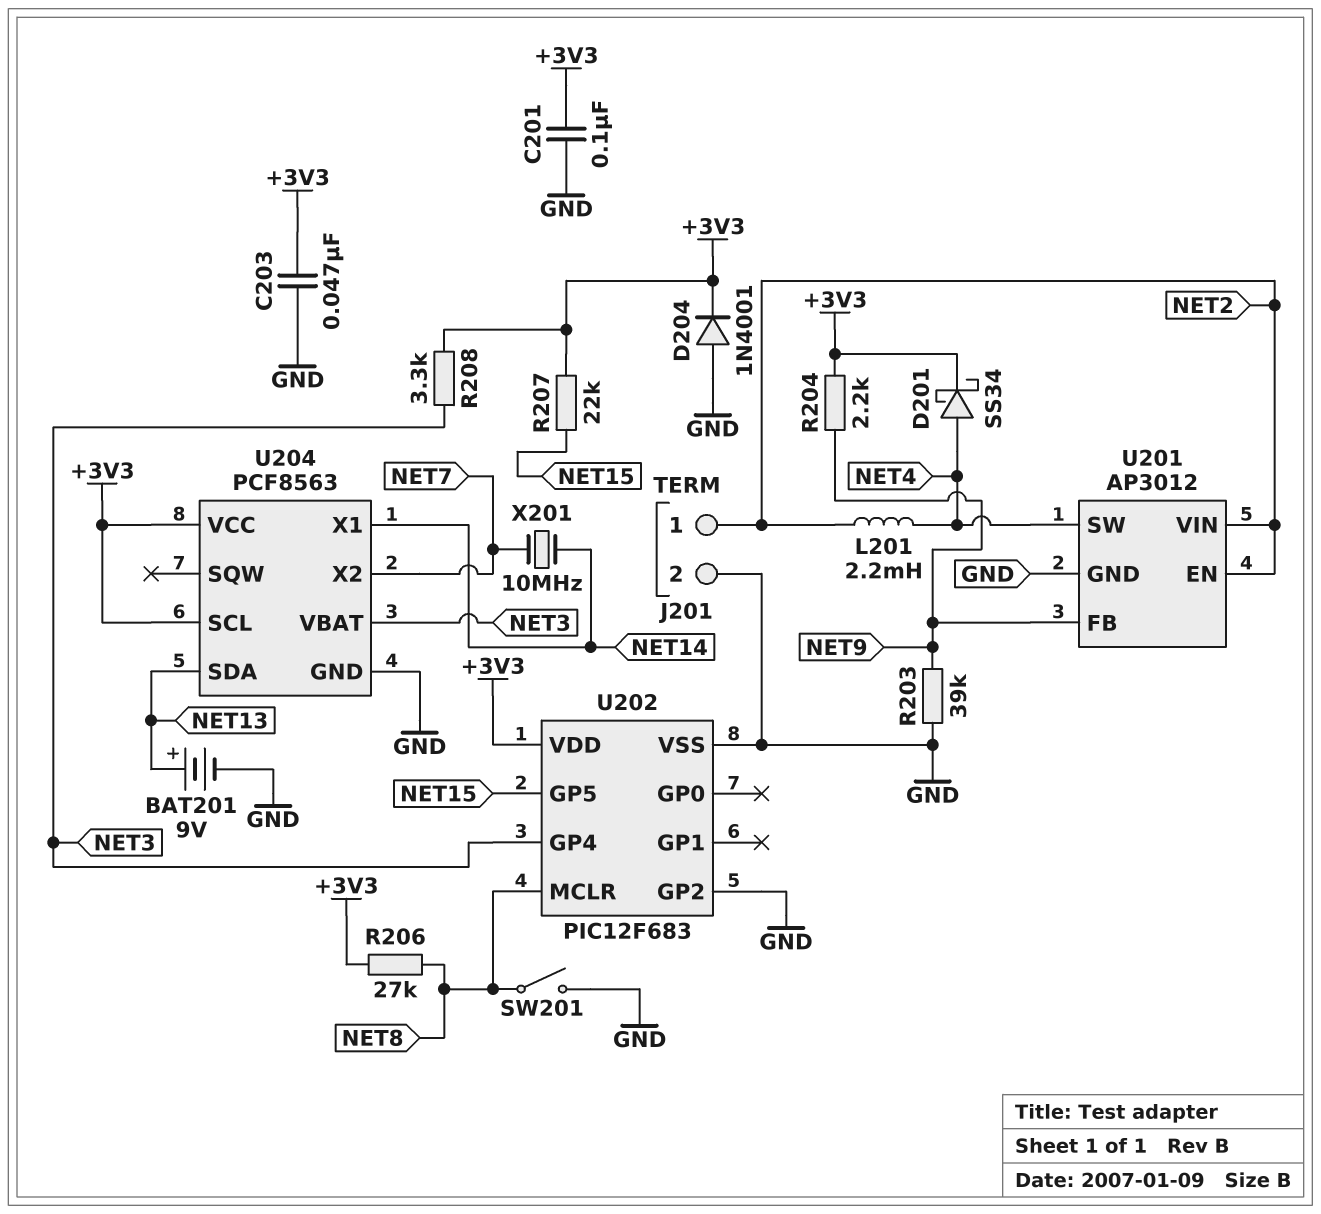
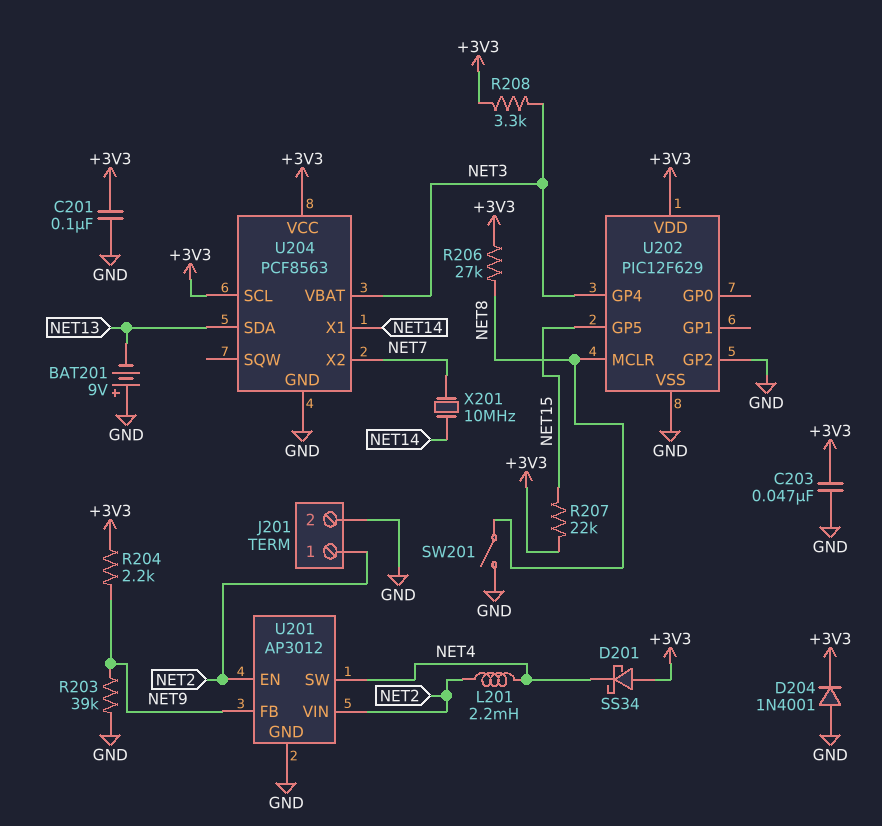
BAT201: 9V (plus NET13, minus GND) -> 9V (plus GND, minus NET13)
D201: schottky SS34 (A NET4, K +3V3) -> schottky SS34 (A +3V3, K NET4)
U202: PIC12F683 -> PIC12F629

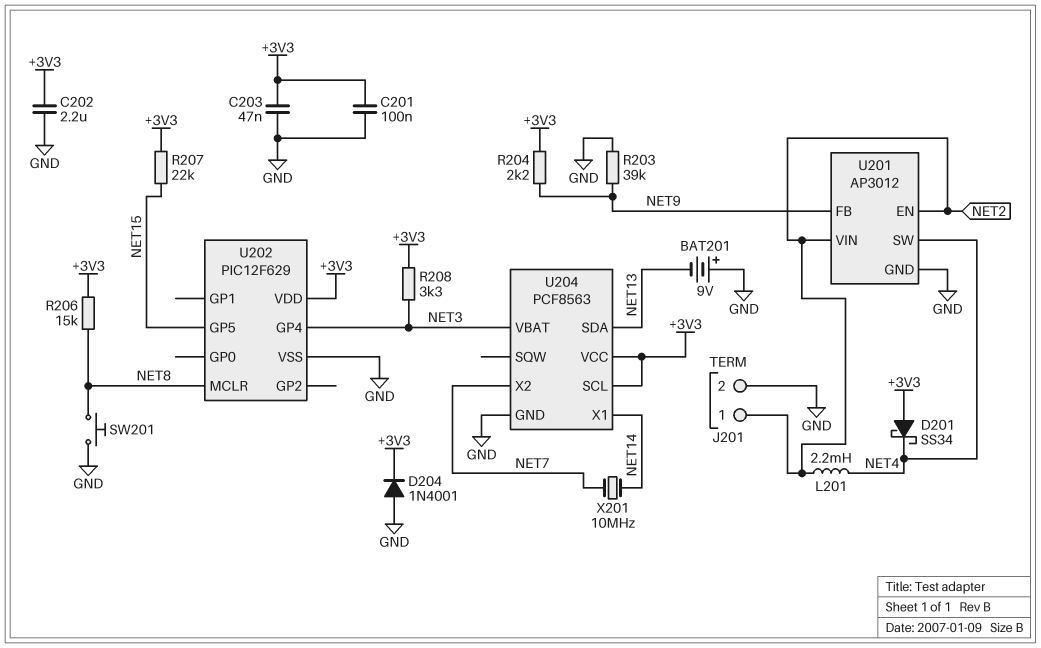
C202: none -> 2.2uF (+3V3, GND)
R206: 27k (+3V3, NET8) -> 15k (+3V3, NET8)
SW201: switch (GND, NET8) -> button (GND, NET8)
U202 pin GP2: GND -> none

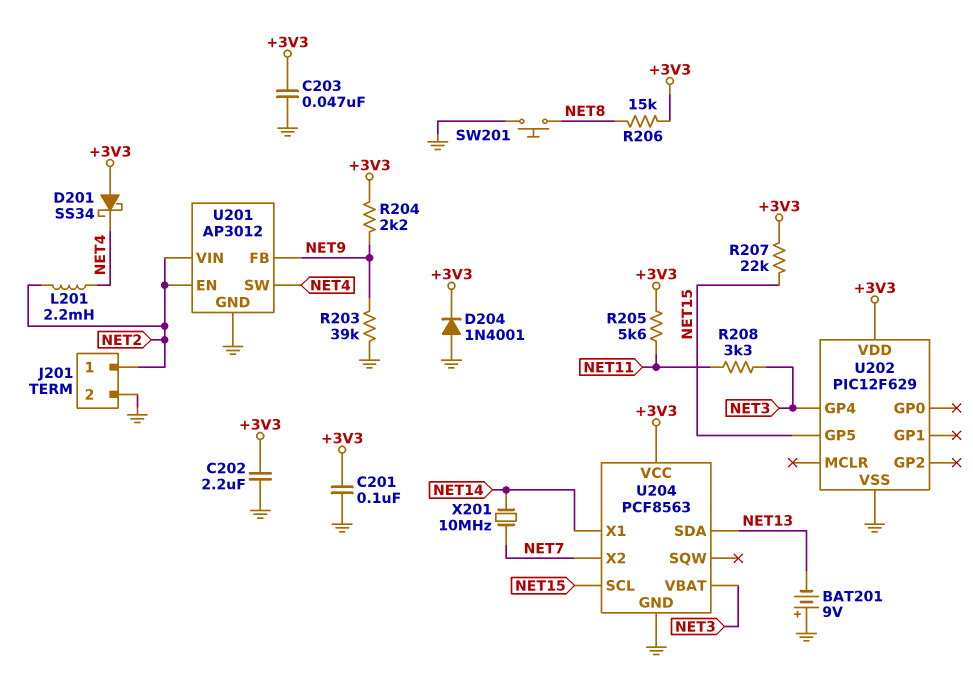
R205: none -> 5.6k (+3V3, NET11)
R208: 3.3k (+3V3, NET3) -> 3.3k (NET3, NET11)
U202 pin MCLR: NET8 -> none
U204 pin SCL: +3V3 -> NET15

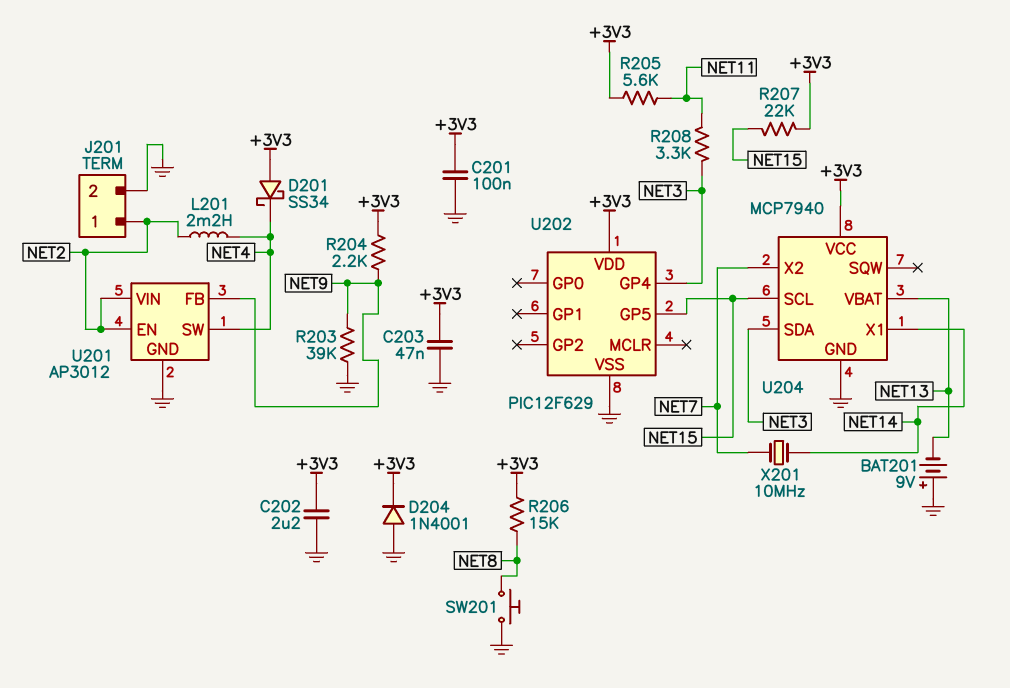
U204: PCF8563 -> MCP7940
U204 pin SDA: NET13 -> NET3
U204 pin VBAT: NET3 -> NET13

